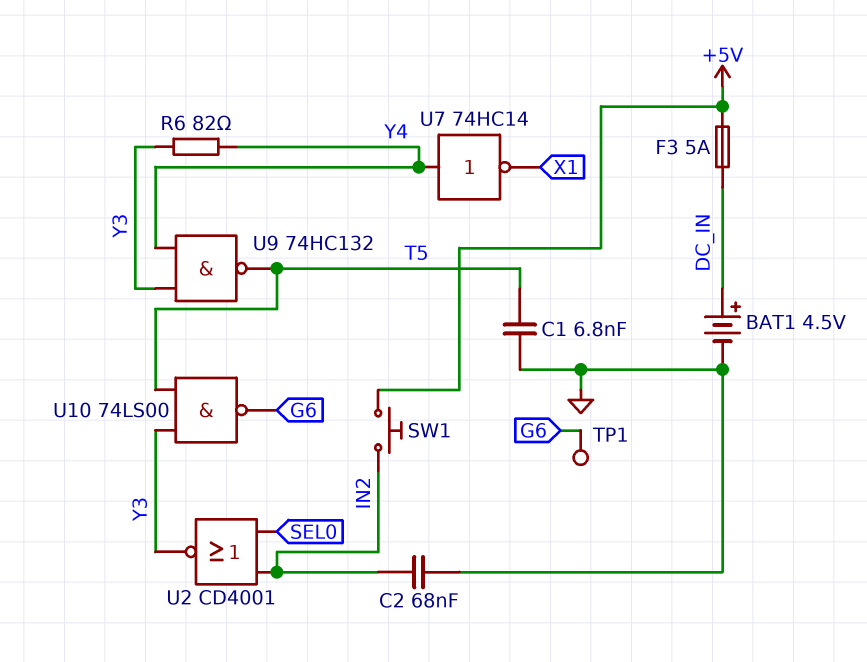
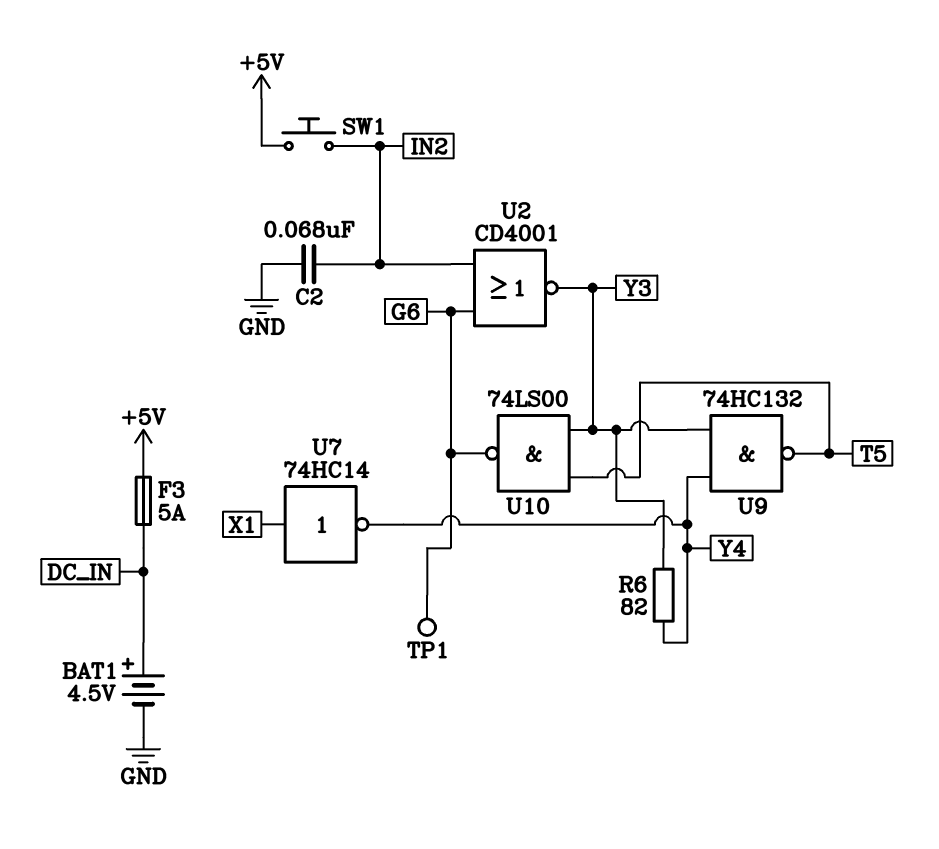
C1: 6.8nF (GND, T5) -> none
U2: NOR CD4001 (in IN2, in SEL0, out Y3) -> NOR CD4001 (in G6, in IN2, out Y3)
U7: NOT 74HC14 (in Y4, out X1) -> NOT 74HC14 (in X1, out Y4)

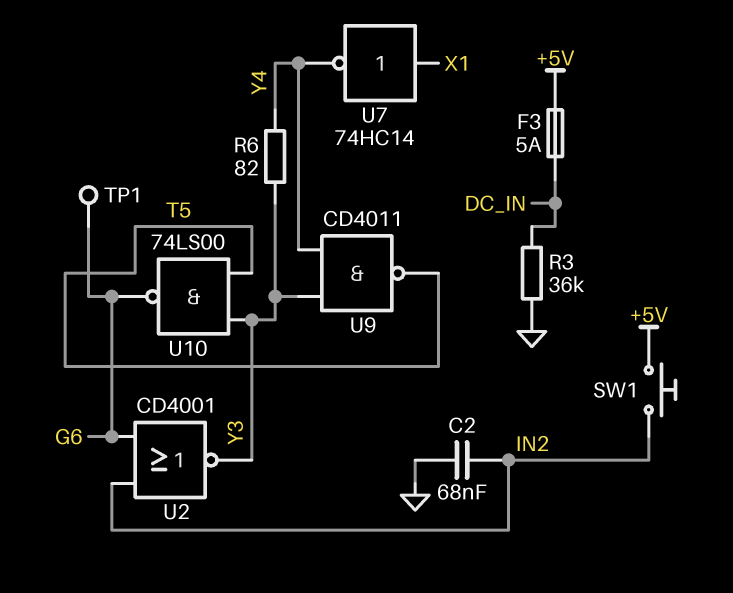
BAT1: 4.5V (plus DC_IN, minus GND) -> none
R3: none -> 36k (DC_IN, GND)
U9: NAND 74HC132 (in Y3, in Y4, out T5) -> NAND CD4011 (in Y3, in Y4, out T5)

